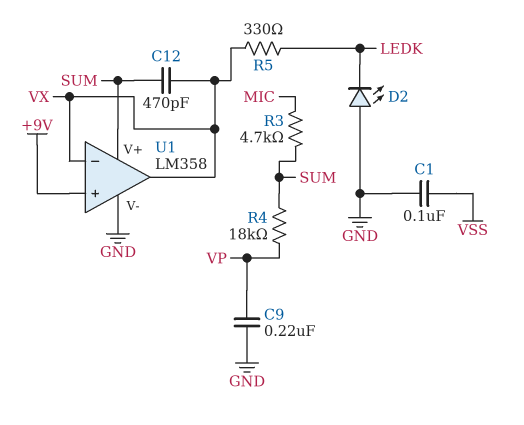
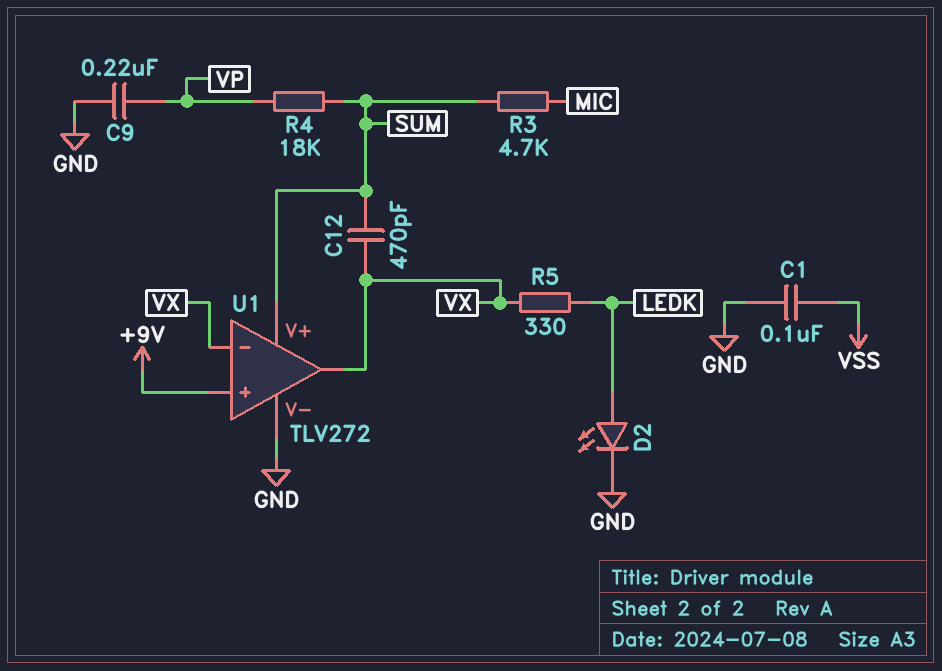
D2: LED (A GND, K LEDK) -> LED (A LEDK, K GND)
U1: LM358 -> TLV272

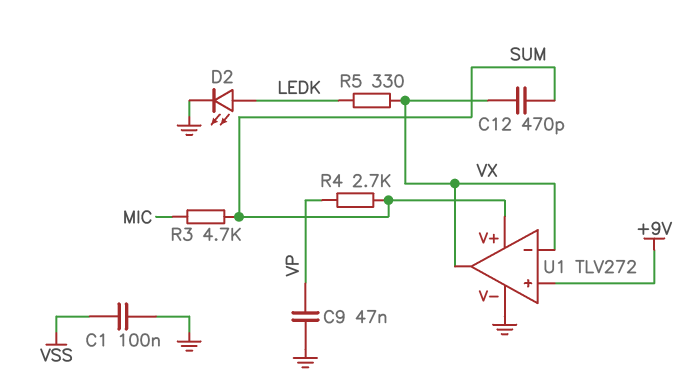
C9: 220nF (GND, VP) -> 47nF (GND, VP)
R4: 18k (SUM, VP) -> 2.7k (SUM, VP)

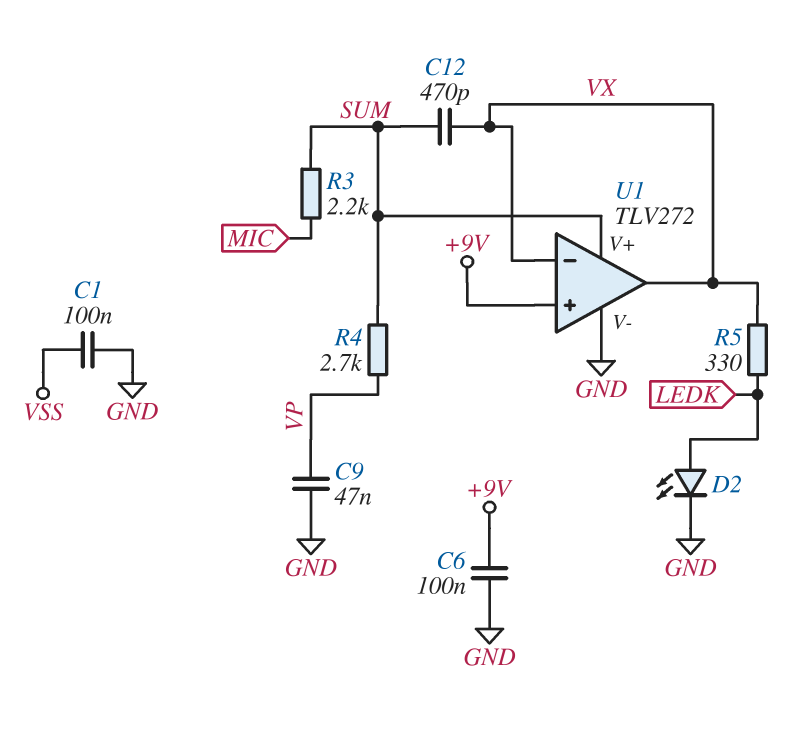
C6: none -> 100nF (+9V, GND)
R3: 4.7k (MIC, SUM) -> 2.2k (MIC, SUM)

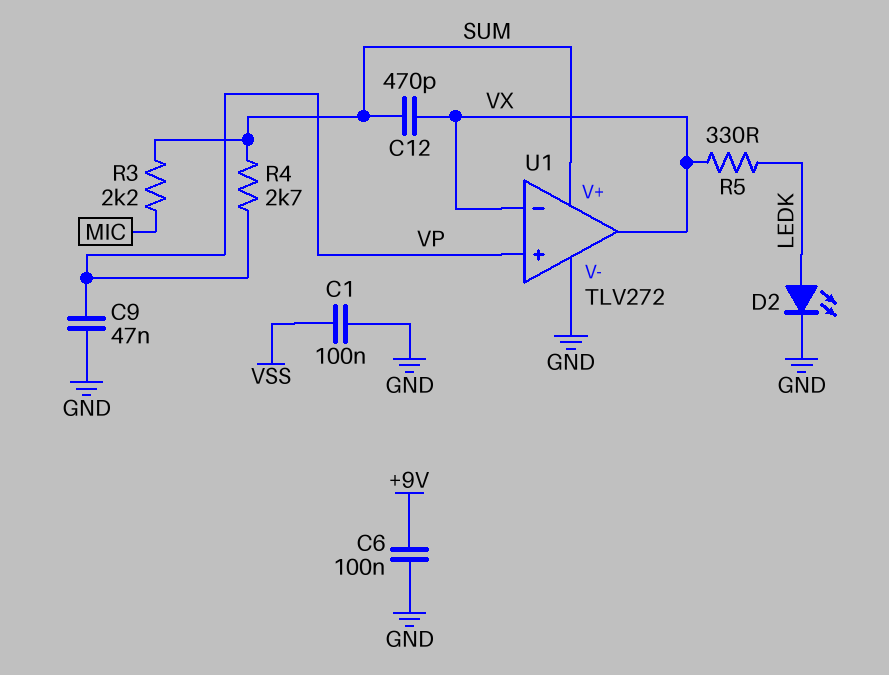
U1 pin in+: +9V -> VP

